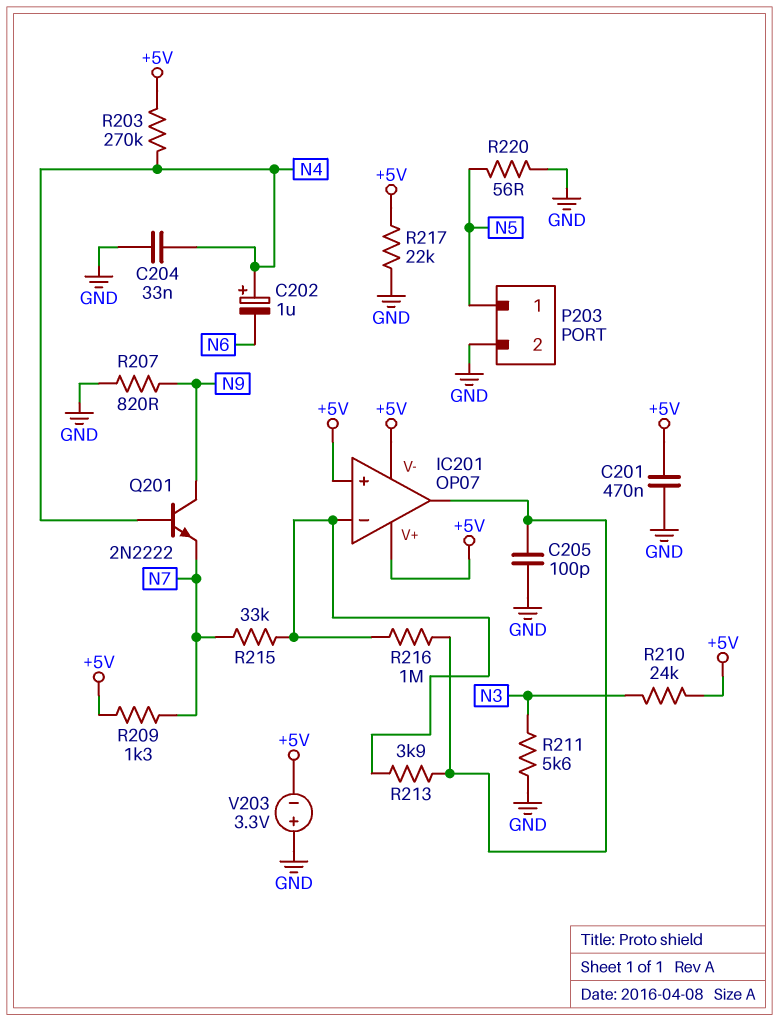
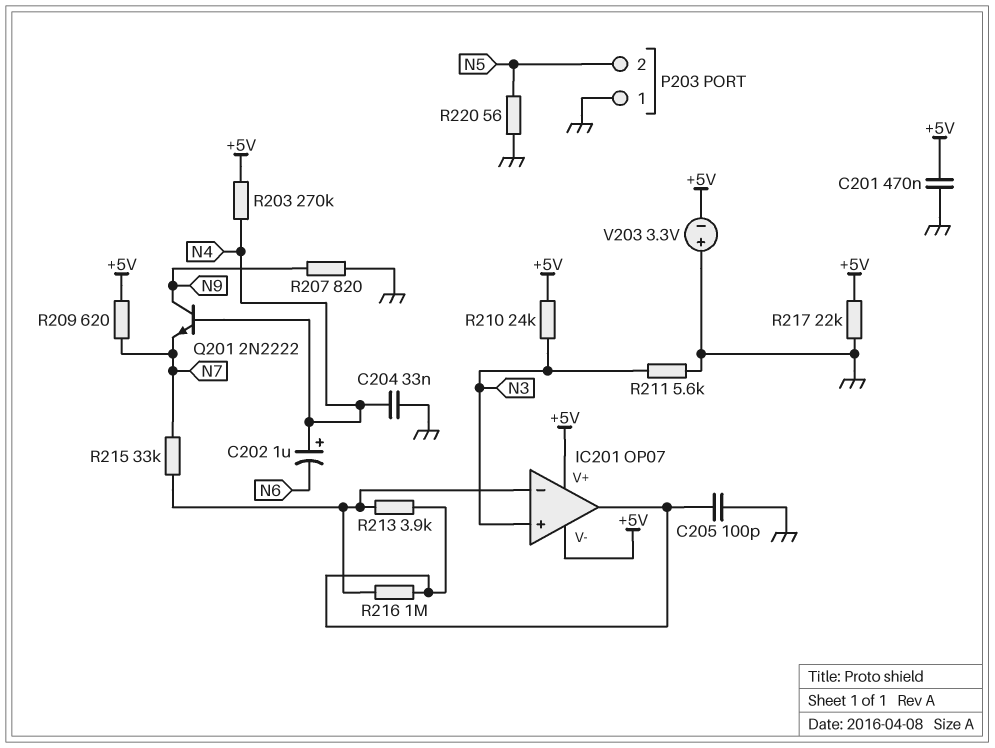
IC201 pin in+: +5V -> N3
P203 pin 1: N5 -> GND
P203 pin 2: GND -> N5
R209: 1.3k (+5V, N7) -> 620 (+5V, N7)

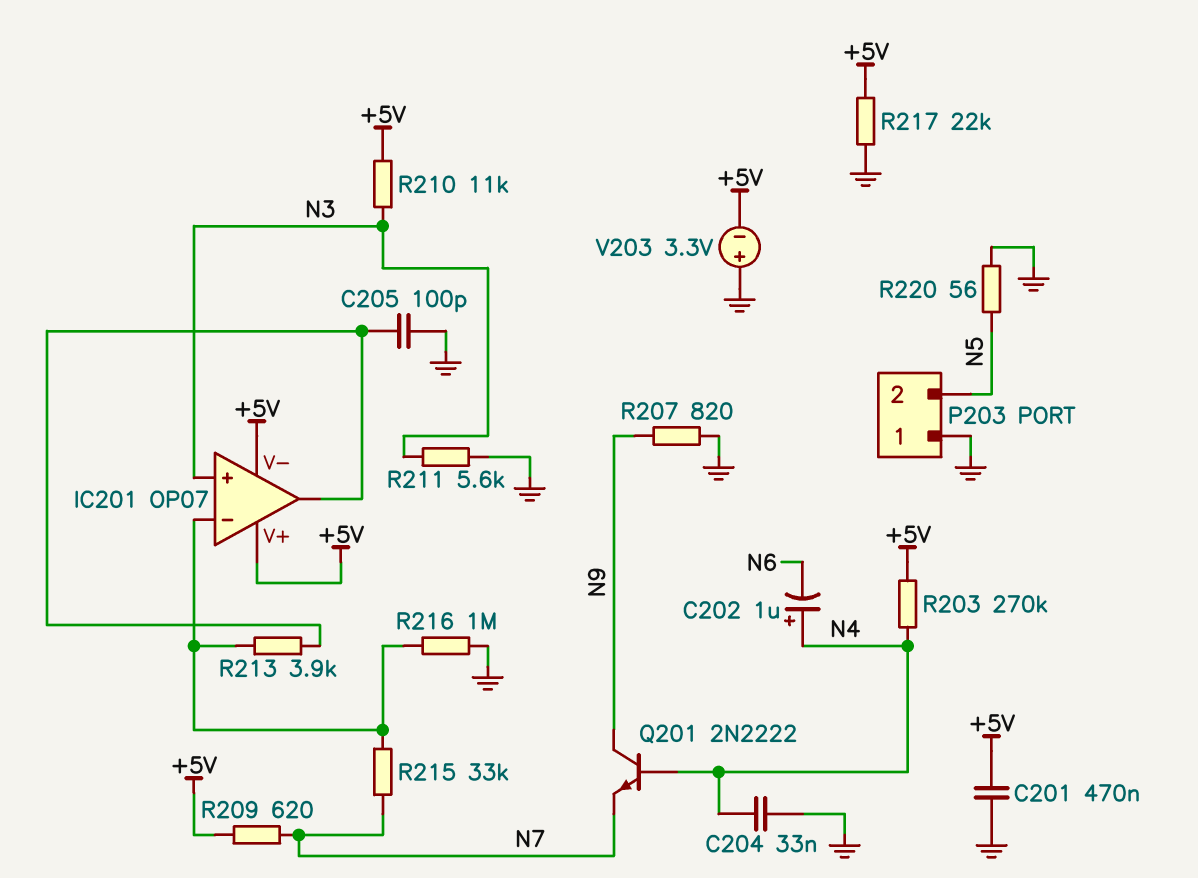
R210: 24k (+5V, N3) -> 11k (+5V, N3)
R216: 1M (IC201/in-, IC201/out) -> 1M (GND, IC201/in-)

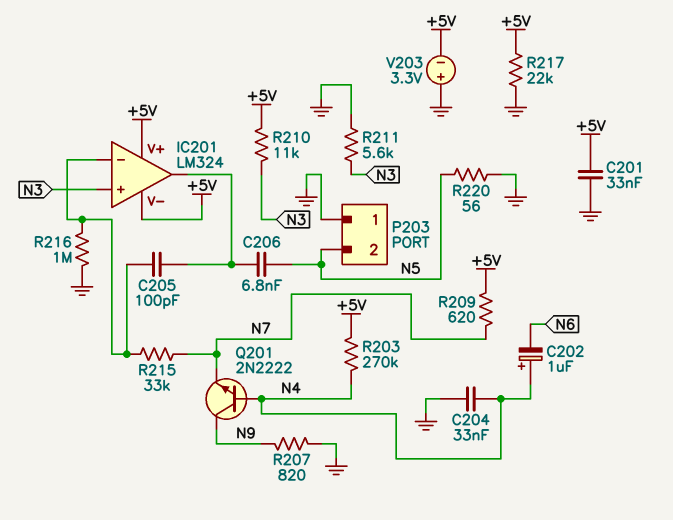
C201: 470nF (+5V, GND) -> 33nF (+5V, GND)
C205: 100pF (GND, IC201/out) -> 100pF (IC201/in-, IC201/out)
C206: none -> 6.8nF (IC201/out, N5)
IC201: OP07 -> LM324
R213: 3.9k (IC201/in-, IC201/out) -> none

